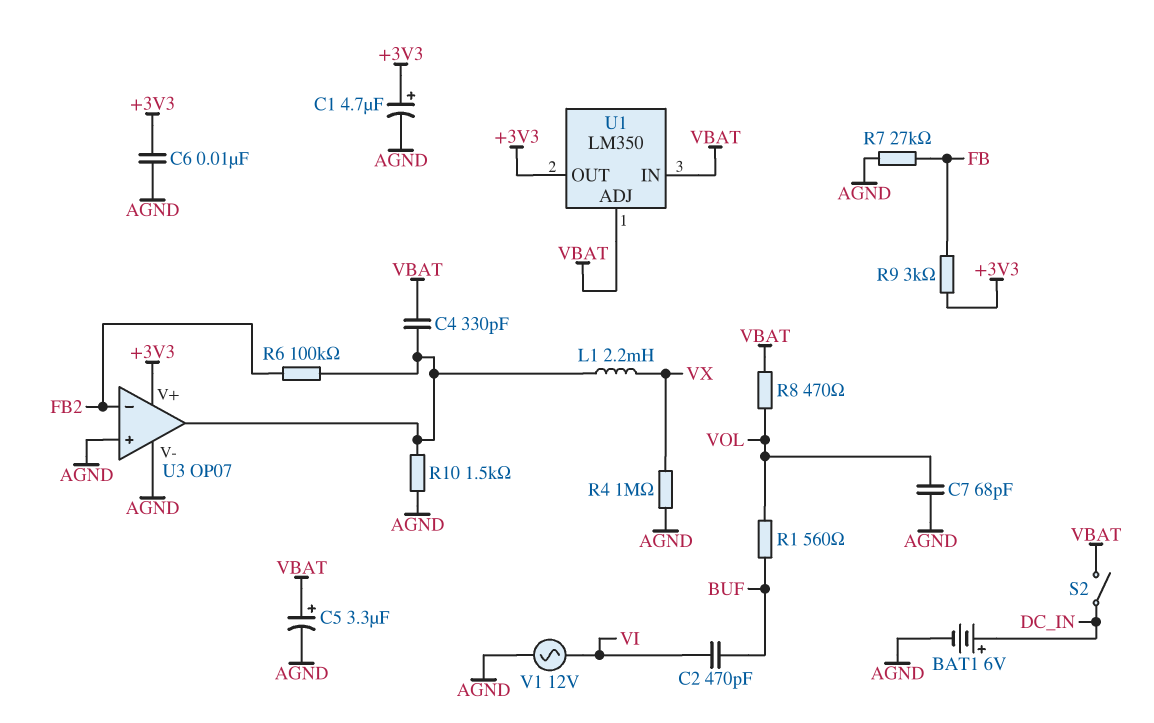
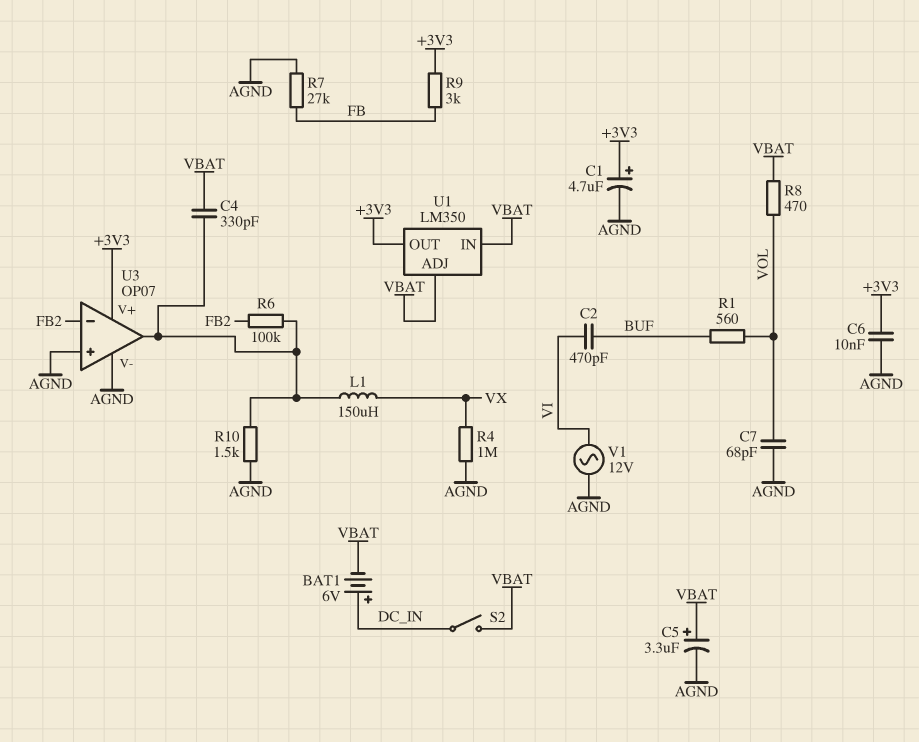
BAT1: 6V (plus DC_IN, minus AGND) -> 6V (plus DC_IN, minus VBAT)
L1: 2.2mH (U3/out, VX) -> 150uH (U3/out, VX)

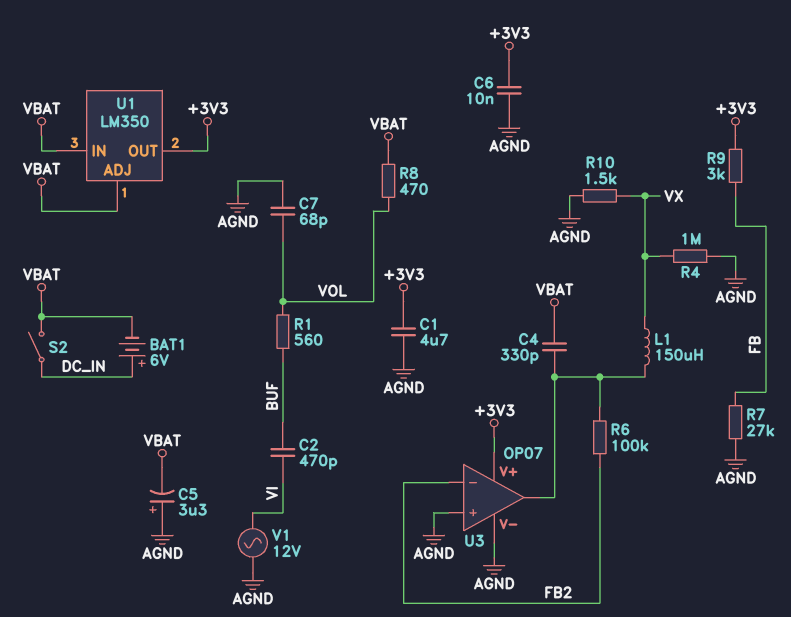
C1: 4.7uF (plus +3V3, minus AGND) -> 4.7uF (+3V3, AGND)
C5: 3.3uF (plus VBAT, minus AGND) -> 3.3uF (plus AGND, minus VBAT)
R10: 1.5k (AGND, U3/out) -> 1.5k (AGND, VX)

